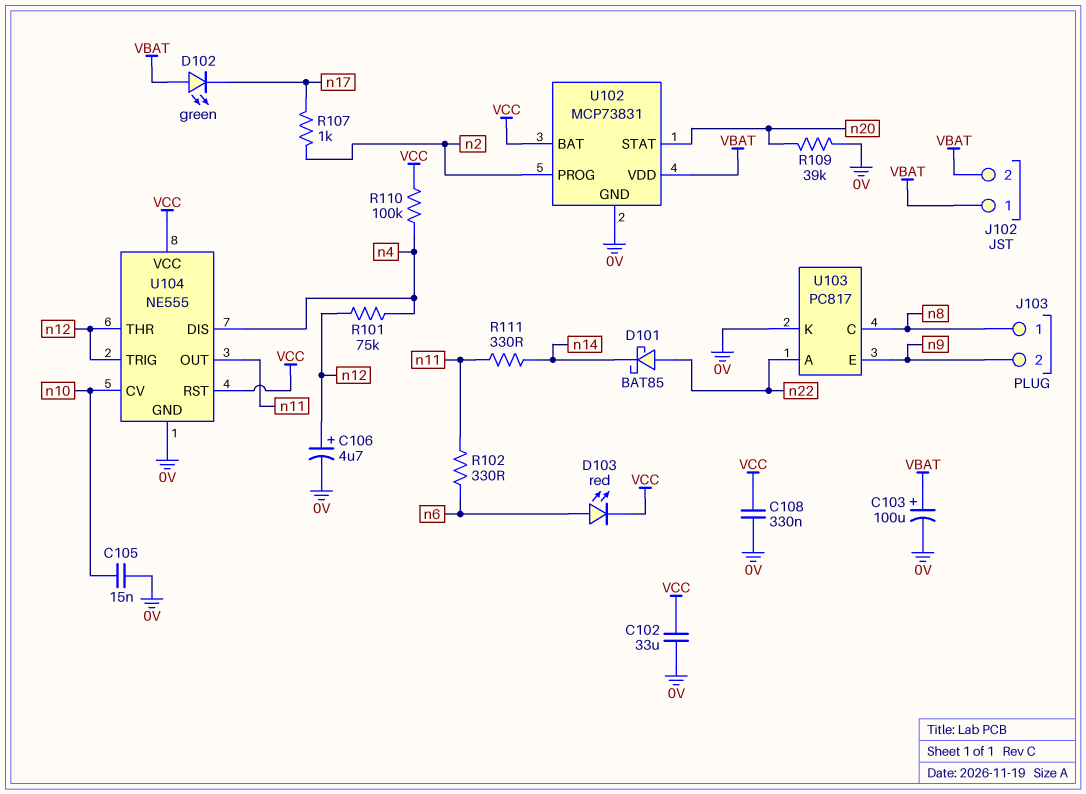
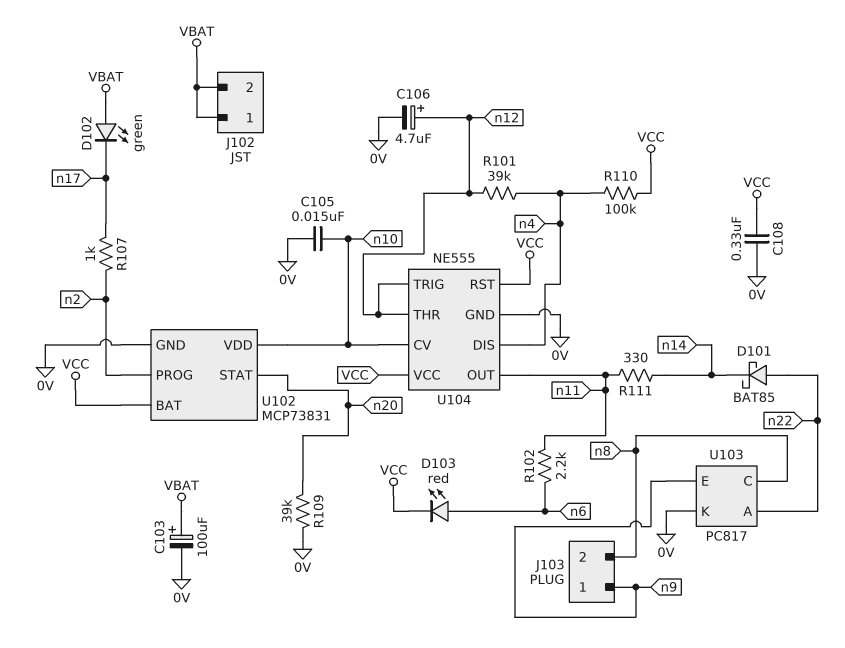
C102: 33uF (0V, VCC) -> none
J103 pin 1: n8 -> n9
J103 pin 2: n9 -> n8
R101: 75k (n4, n12) -> 39k (n4, n12)
R102: 330 (n6, n11) -> 2.2k (n6, n11)
U102 pin VDD: VBAT -> n10

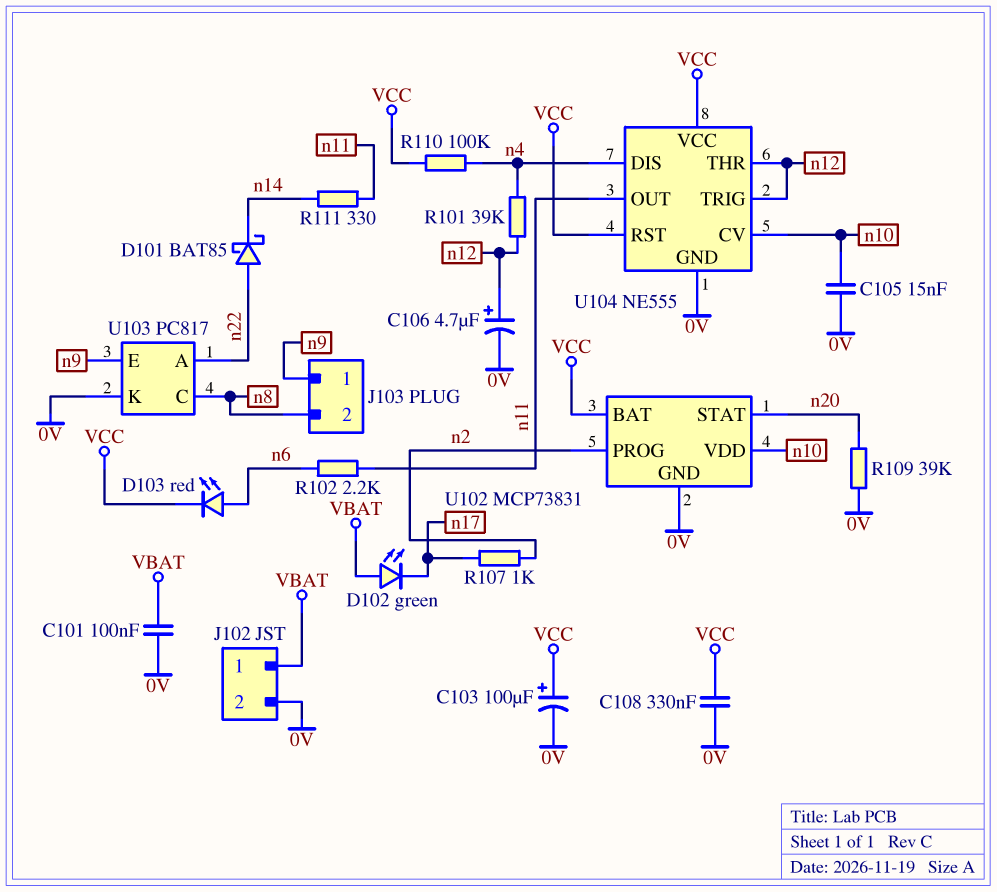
C101: none -> 100nF (0V, VBAT)
C103: 100uF (plus VBAT, minus 0V) -> 100uF (plus VCC, minus 0V)
J102 pin 2: VBAT -> 0V

